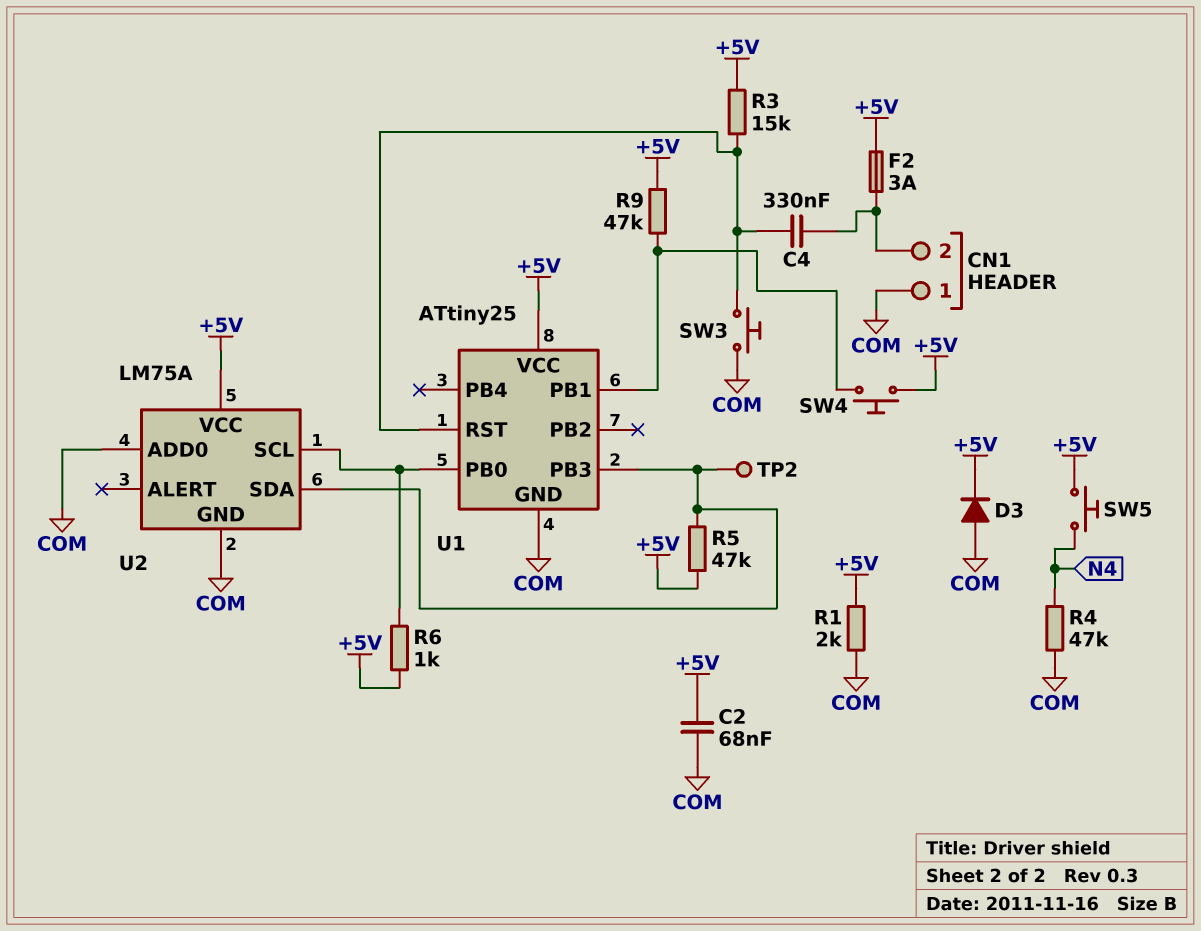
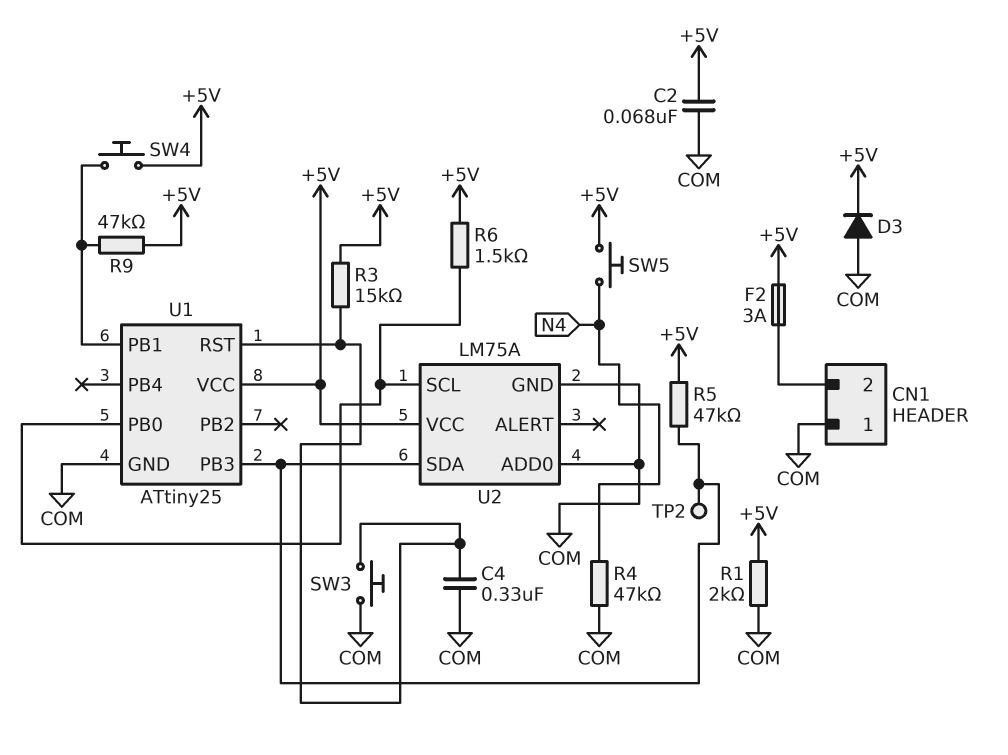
C4: 330nF (CN1/2, U1/RST) -> 330nF (COM, U1/RST)
R6: 1k (+5V, U1/PB0) -> 1.5k (+5V, U1/PB0)

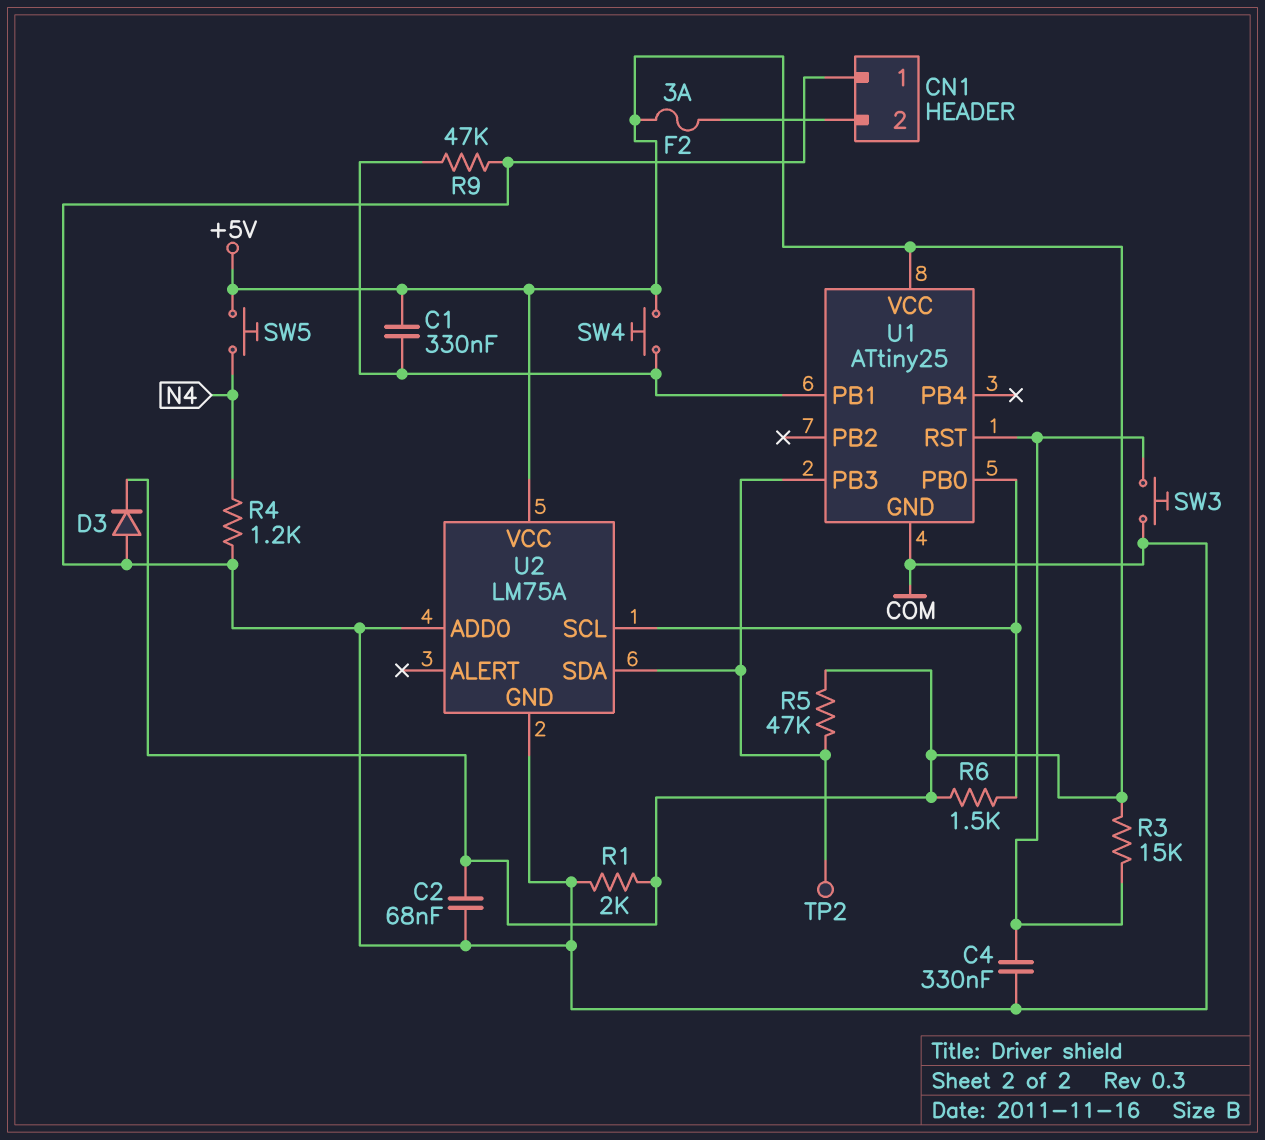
C1: none -> 330nF (+5V, U1/PB1)
R4: 47k (COM, N4) -> 1.2k (COM, N4)
R9: 47k (+5V, U1/PB1) -> 47k (COM, U1/PB1)

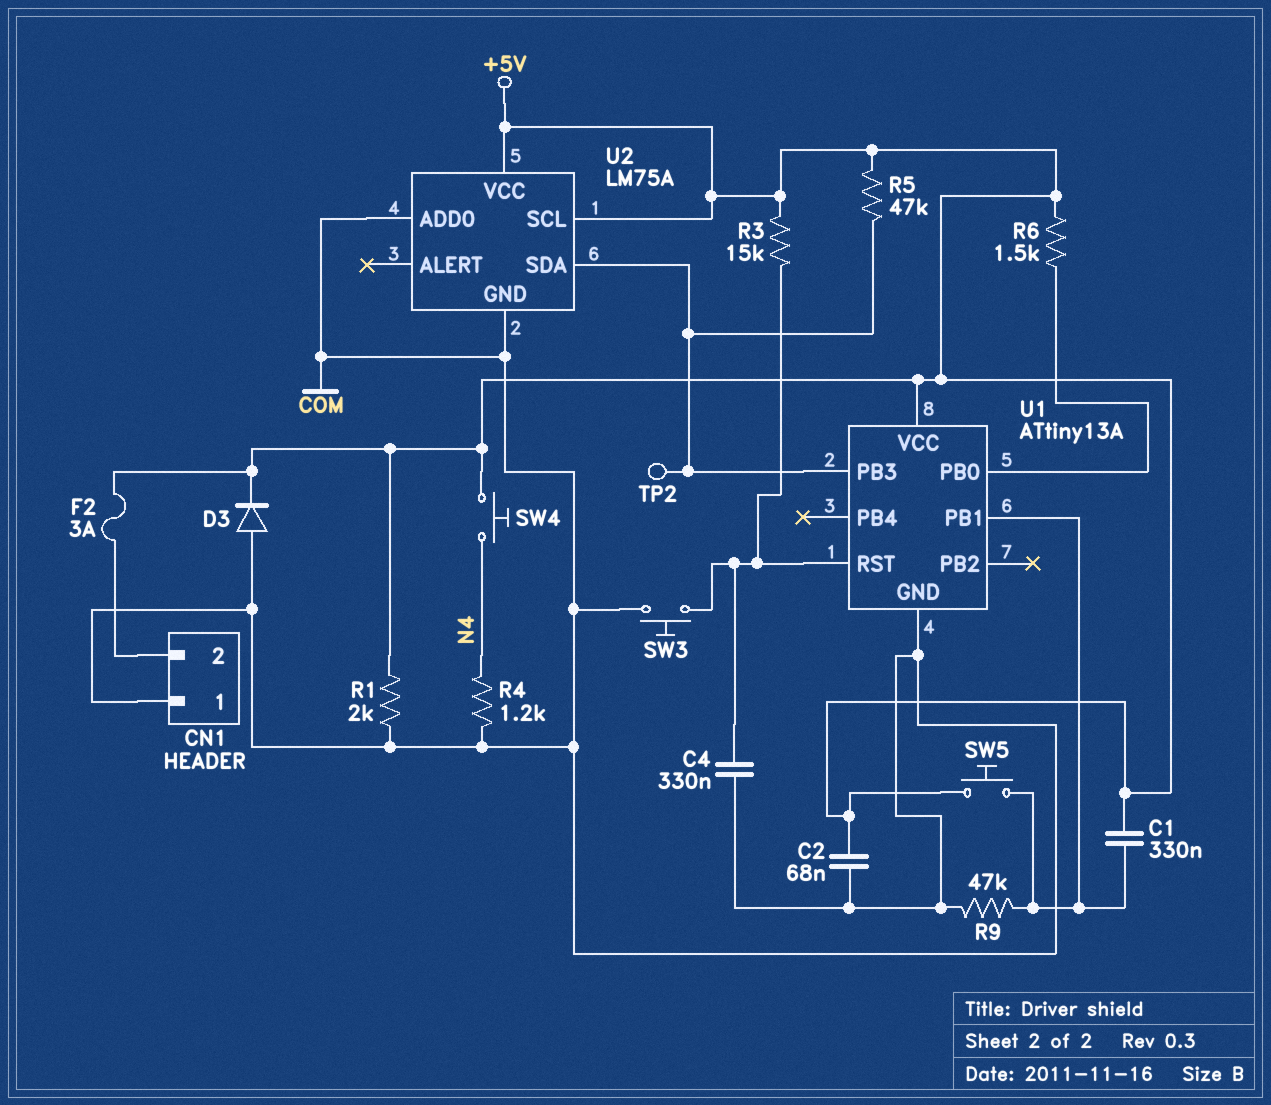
SW4: button (+5V, U1/PB1) -> button (+5V, N4)
SW5: button (+5V, N4) -> button (+5V, U1/PB1)
U1: ATtiny25 -> ATtiny13A
U2 pin SCL: U1/PB0 -> +5V

